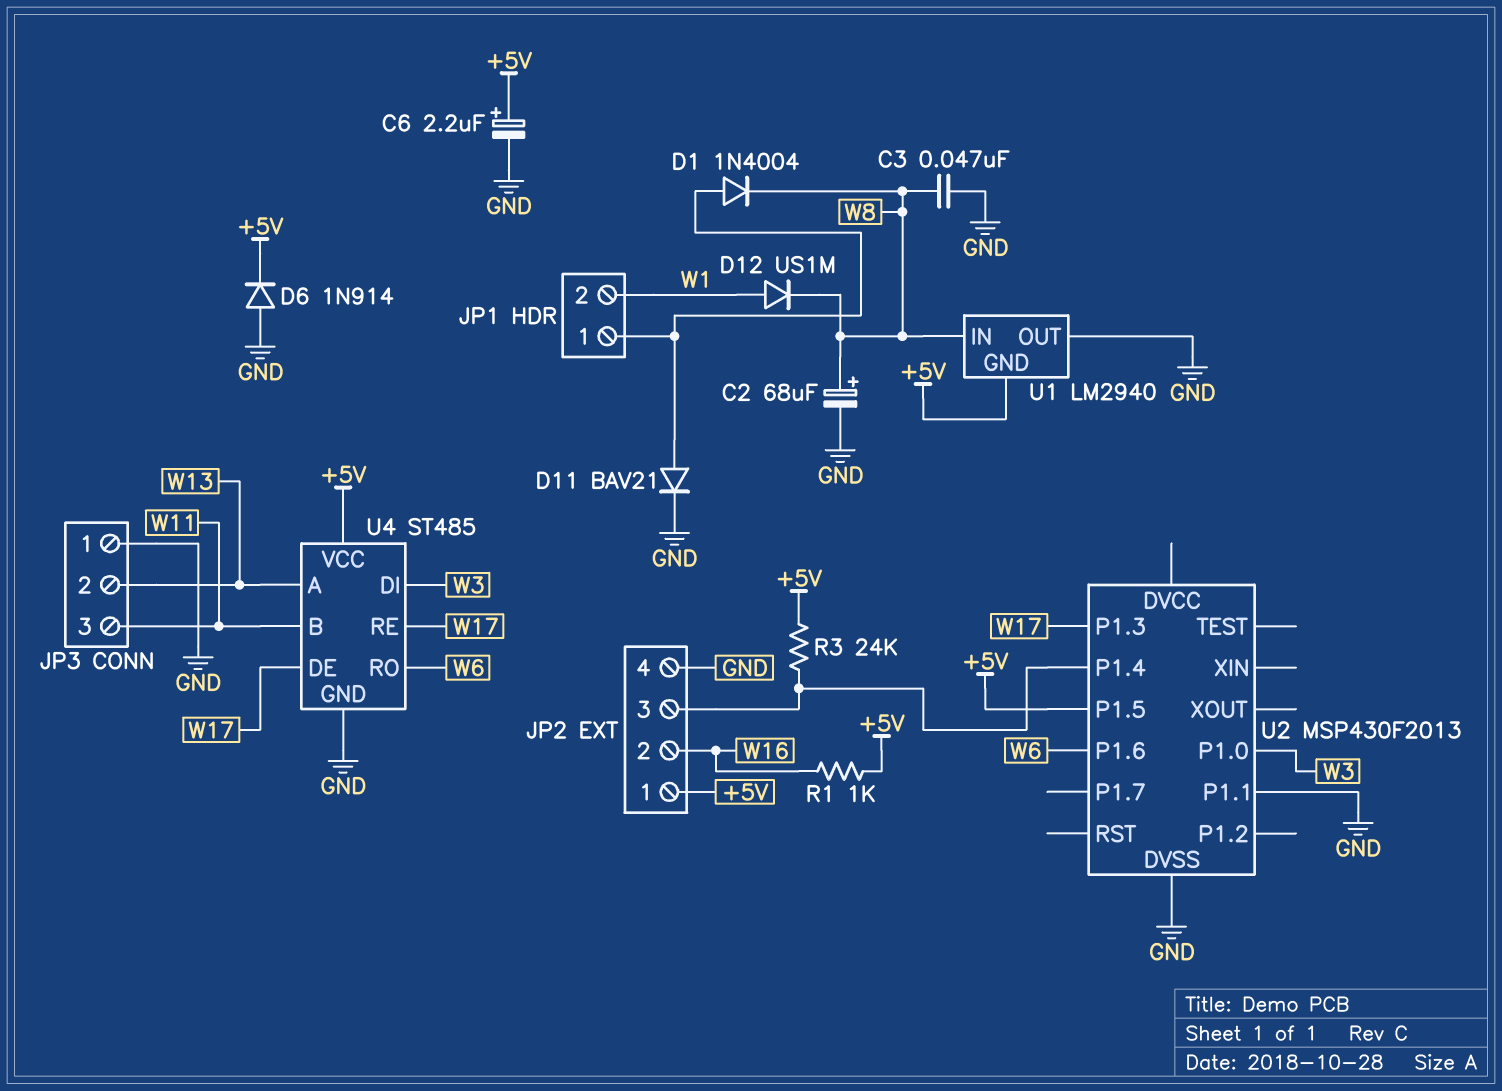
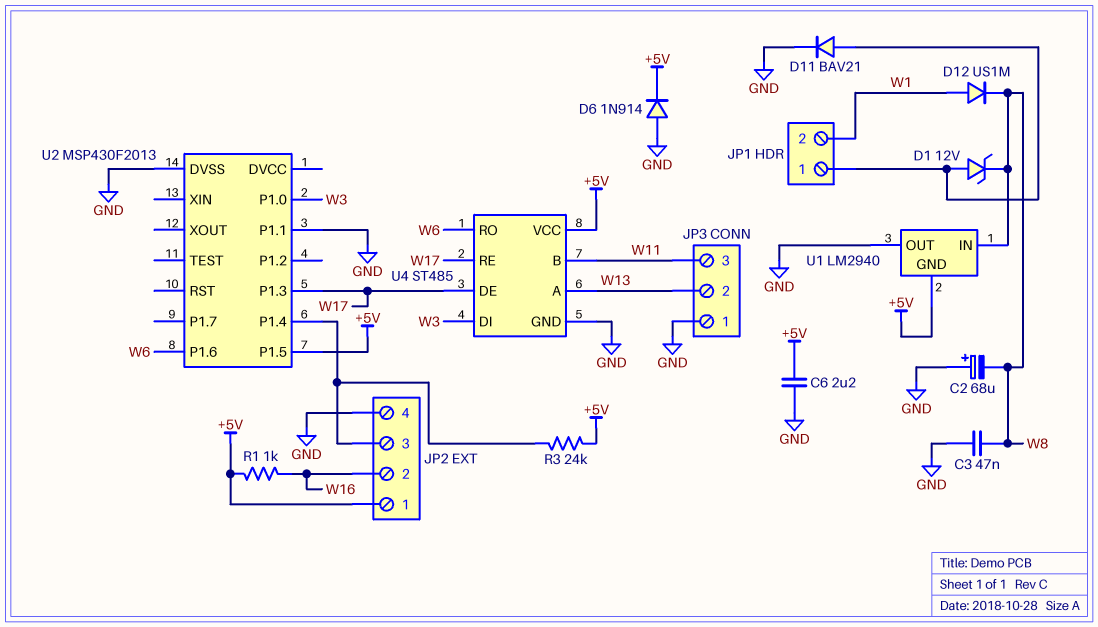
C2: 68uF (plus W8, minus GND) -> 68uF (plus GND, minus W8)
C6: 2.2uF (plus +5V, minus GND) -> 2.2uF (+5V, GND)
D1: diode 1N4004 (A JP1/1, K W8) -> zener 12V (A JP1/1, K W8)

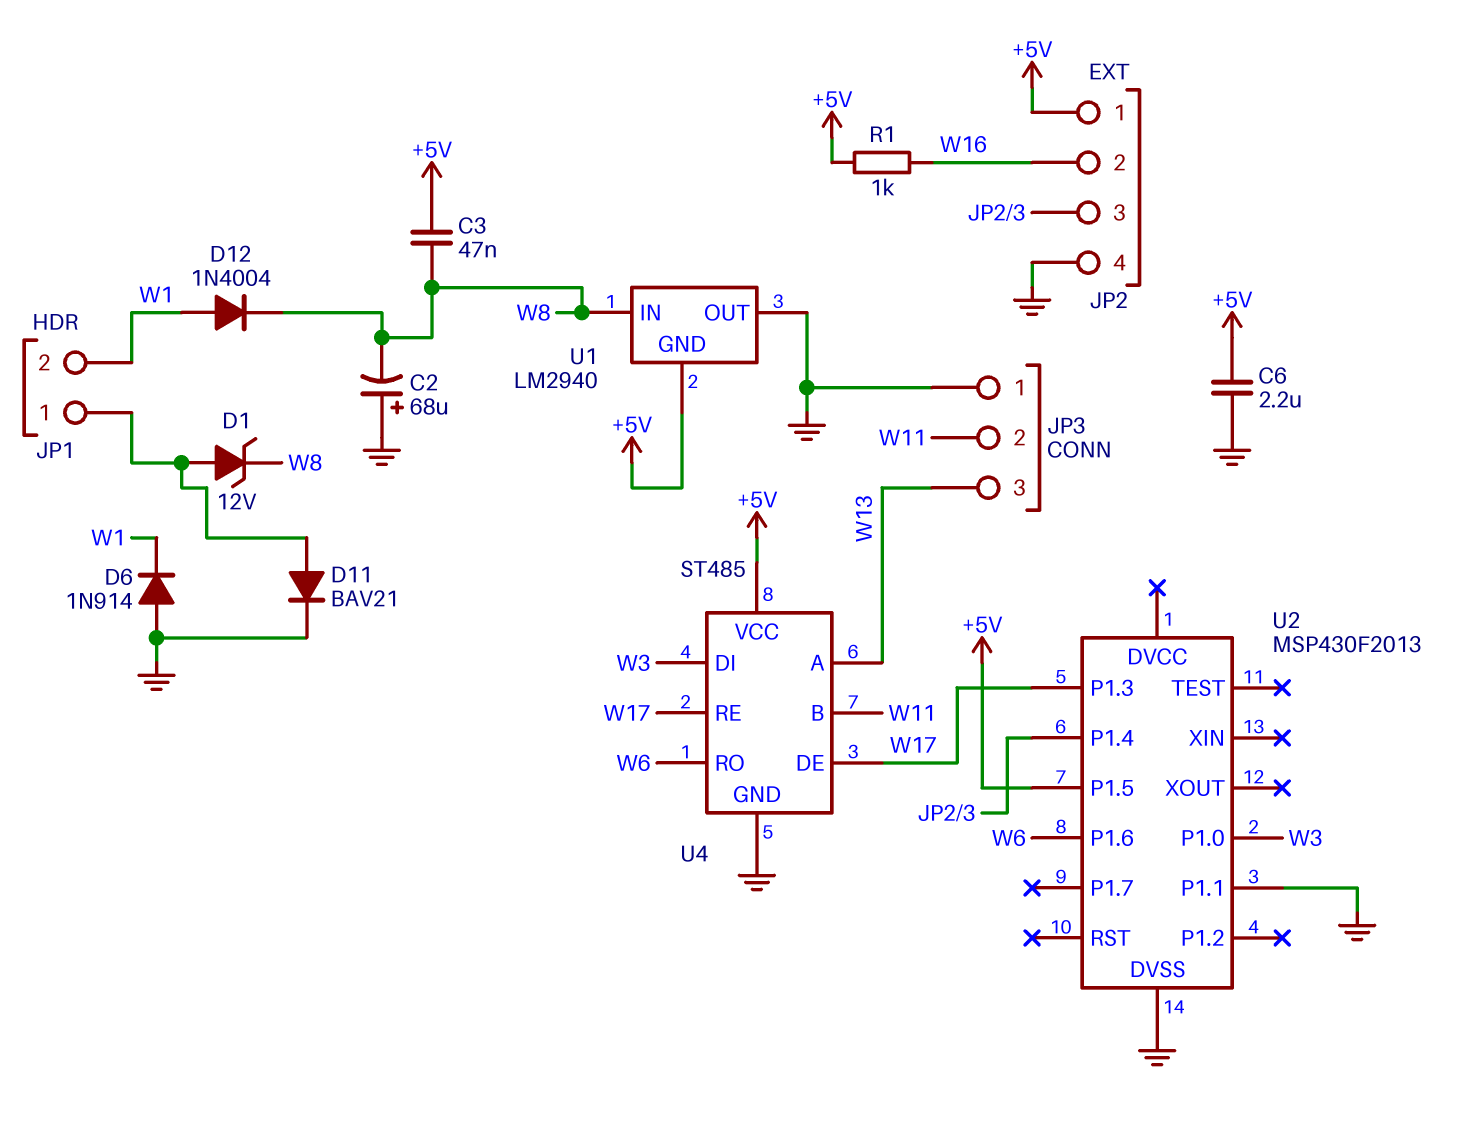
C3: 47nF (GND, W8) -> 47nF (+5V, W8)
D6: diode 1N914 (A GND, K +5V) -> diode 1N914 (A GND, K W1)
D12: diode US1M (A W1, K W8) -> diode 1N4004 (A W1, K W8)
JP3 pin 2: W13 -> W11
JP3 pin 3: W11 -> W13
R3: 24k (+5V, JP2/3) -> none

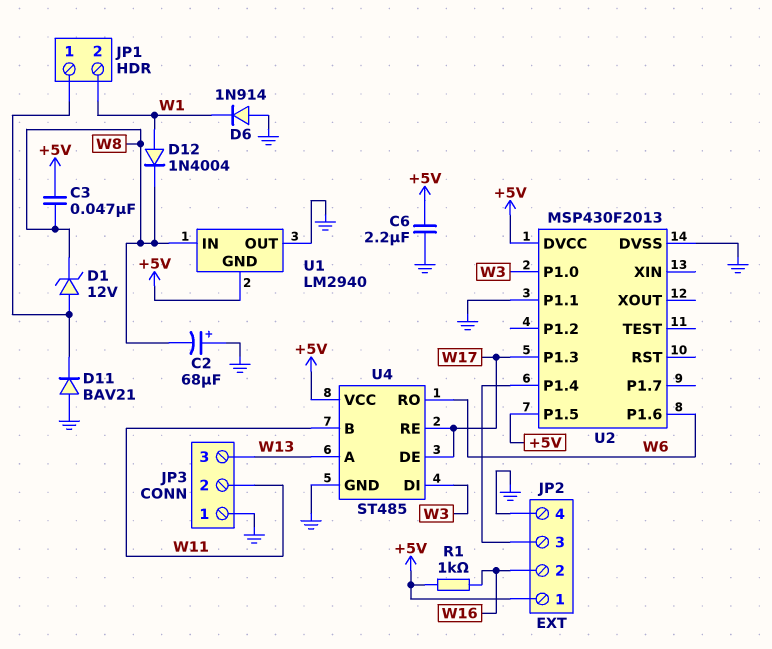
D11: diode BAV21 (A JP1/1, K GND) -> diode BAV21 (A GND, K JP1/1)
U2 pin DVCC: none -> +5V

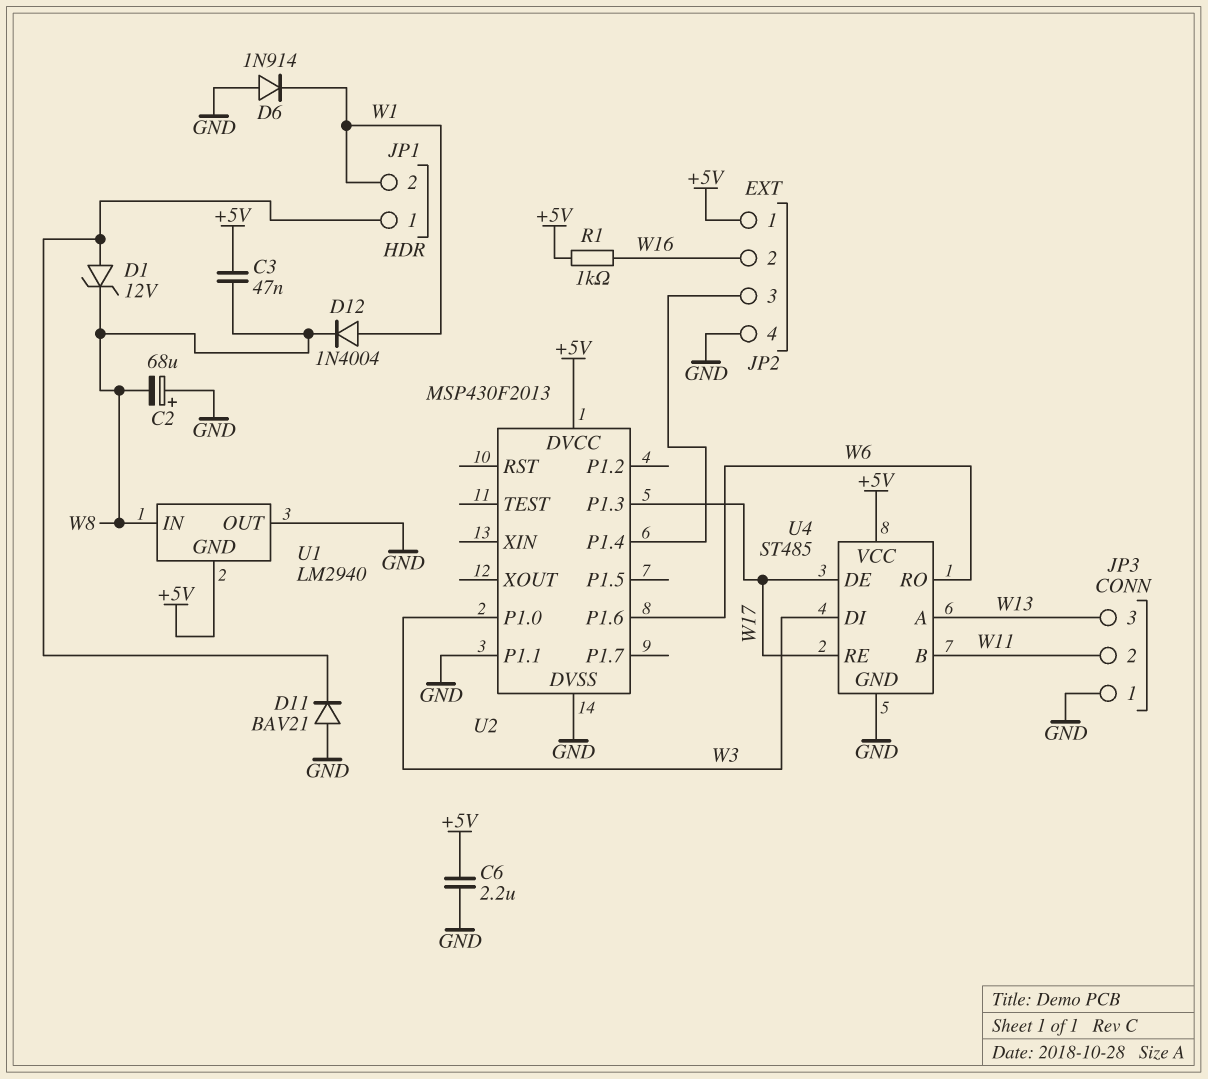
U2 pin P1.5: +5V -> none

